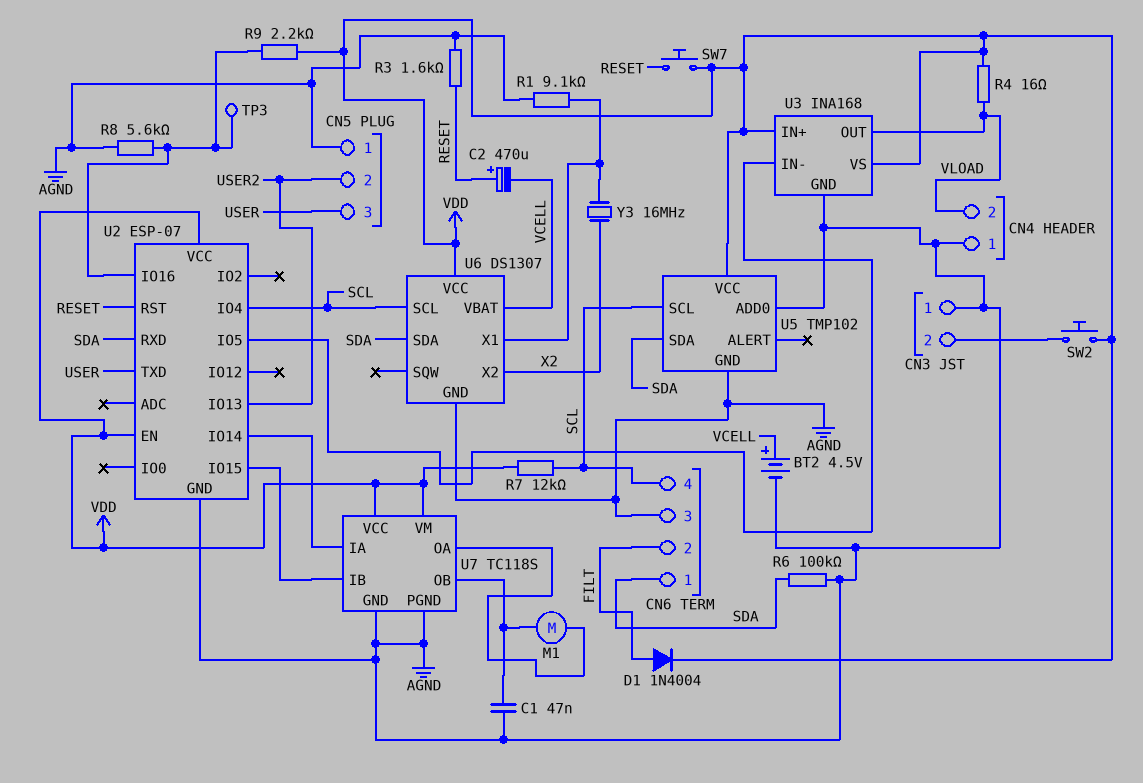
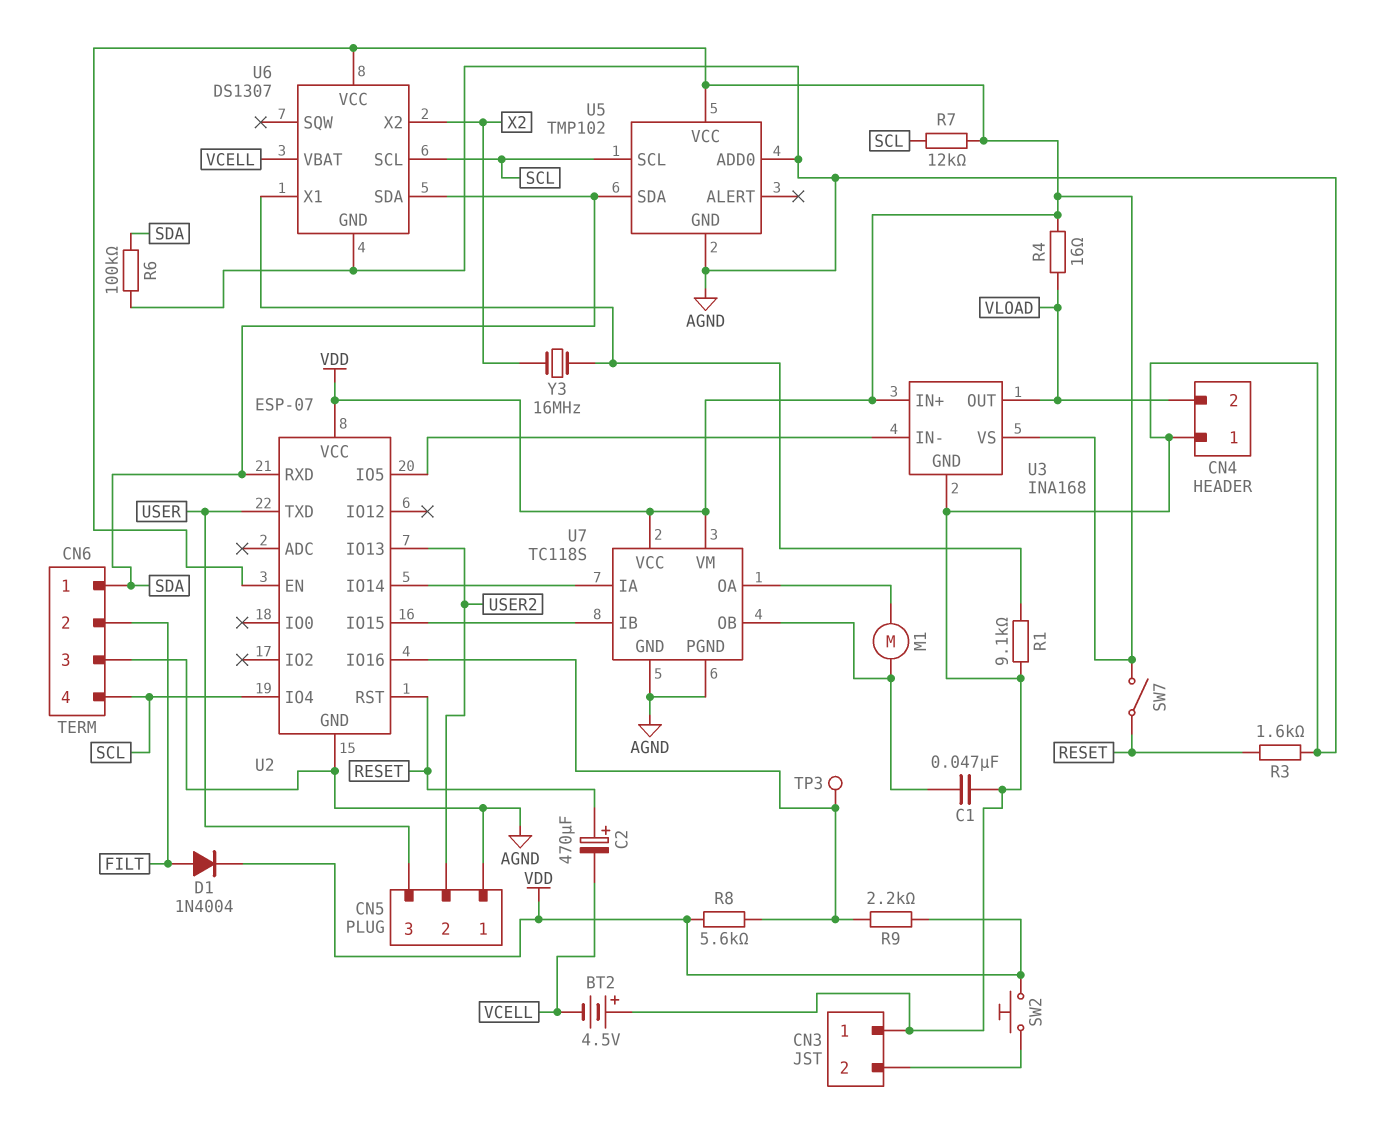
BT2: 4.5V (plus VCELL, minus AGND) -> 4.5V (plus AGND, minus VCELL)
R8: 5.6k (AGND, U2/IO16) -> 5.6k (U2/IO16, VDD)
SW7: button (RESET, VDD) -> switch (RESET, VDD)

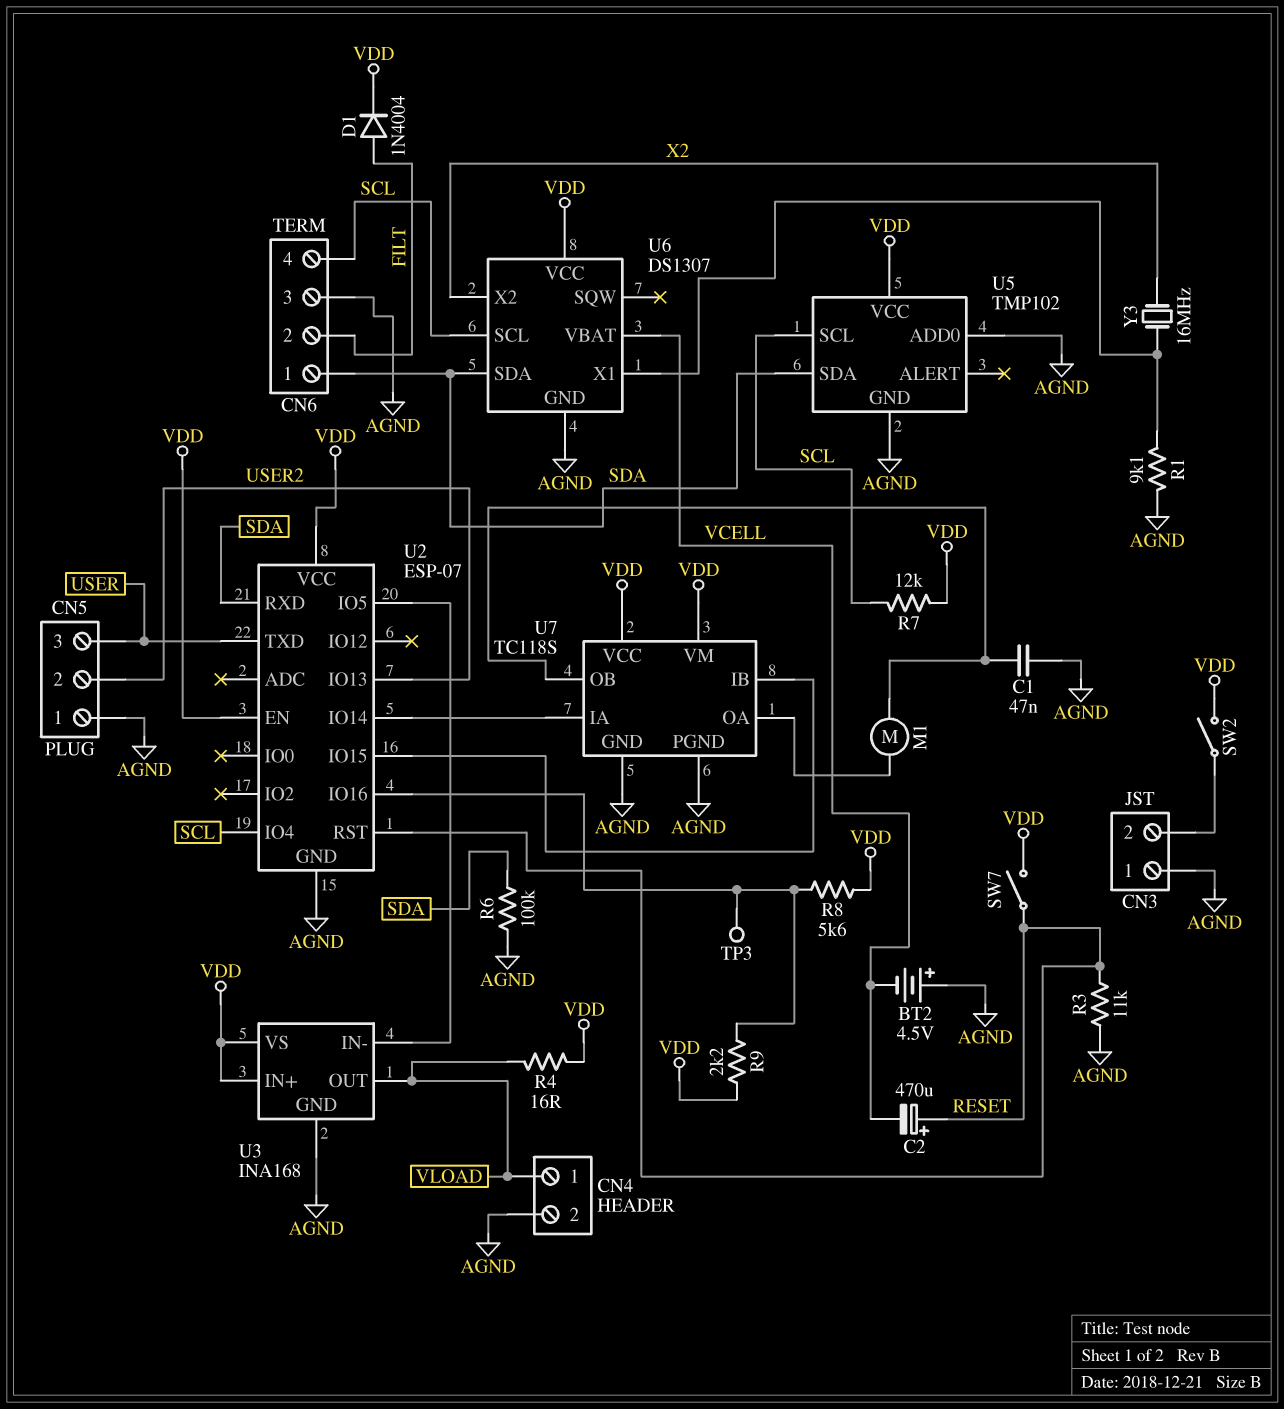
CN4 pin 1: AGND -> VLOAD
CN4 pin 2: VLOAD -> AGND
R3: 1.6k (AGND, RESET) -> 11k (AGND, RESET)
SW2: button (CN3/2, VDD) -> switch (CN3/2, VDD)

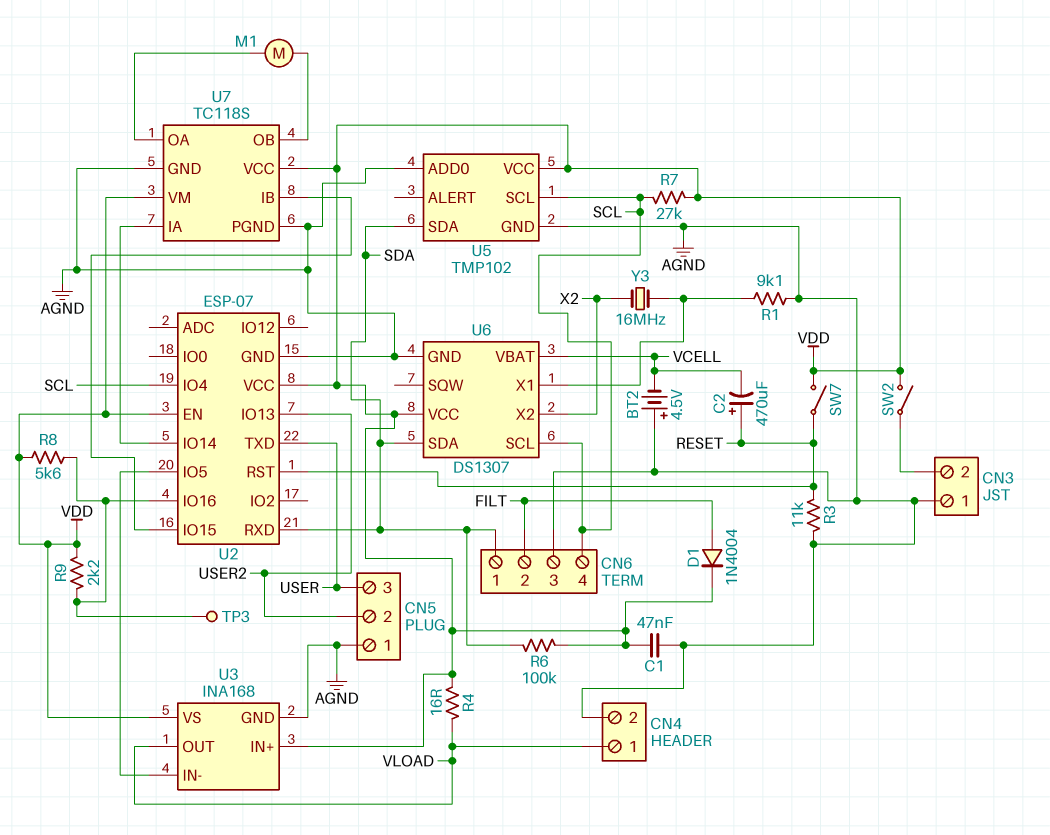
C1: 47nF (AGND, U7/OB) -> 47nF (AGND, VDD)
R6: 100k (AGND, SDA) -> 100k (SDA, VDD)
R7: 12k (SCL, VDD) -> 27k (SCL, VDD)

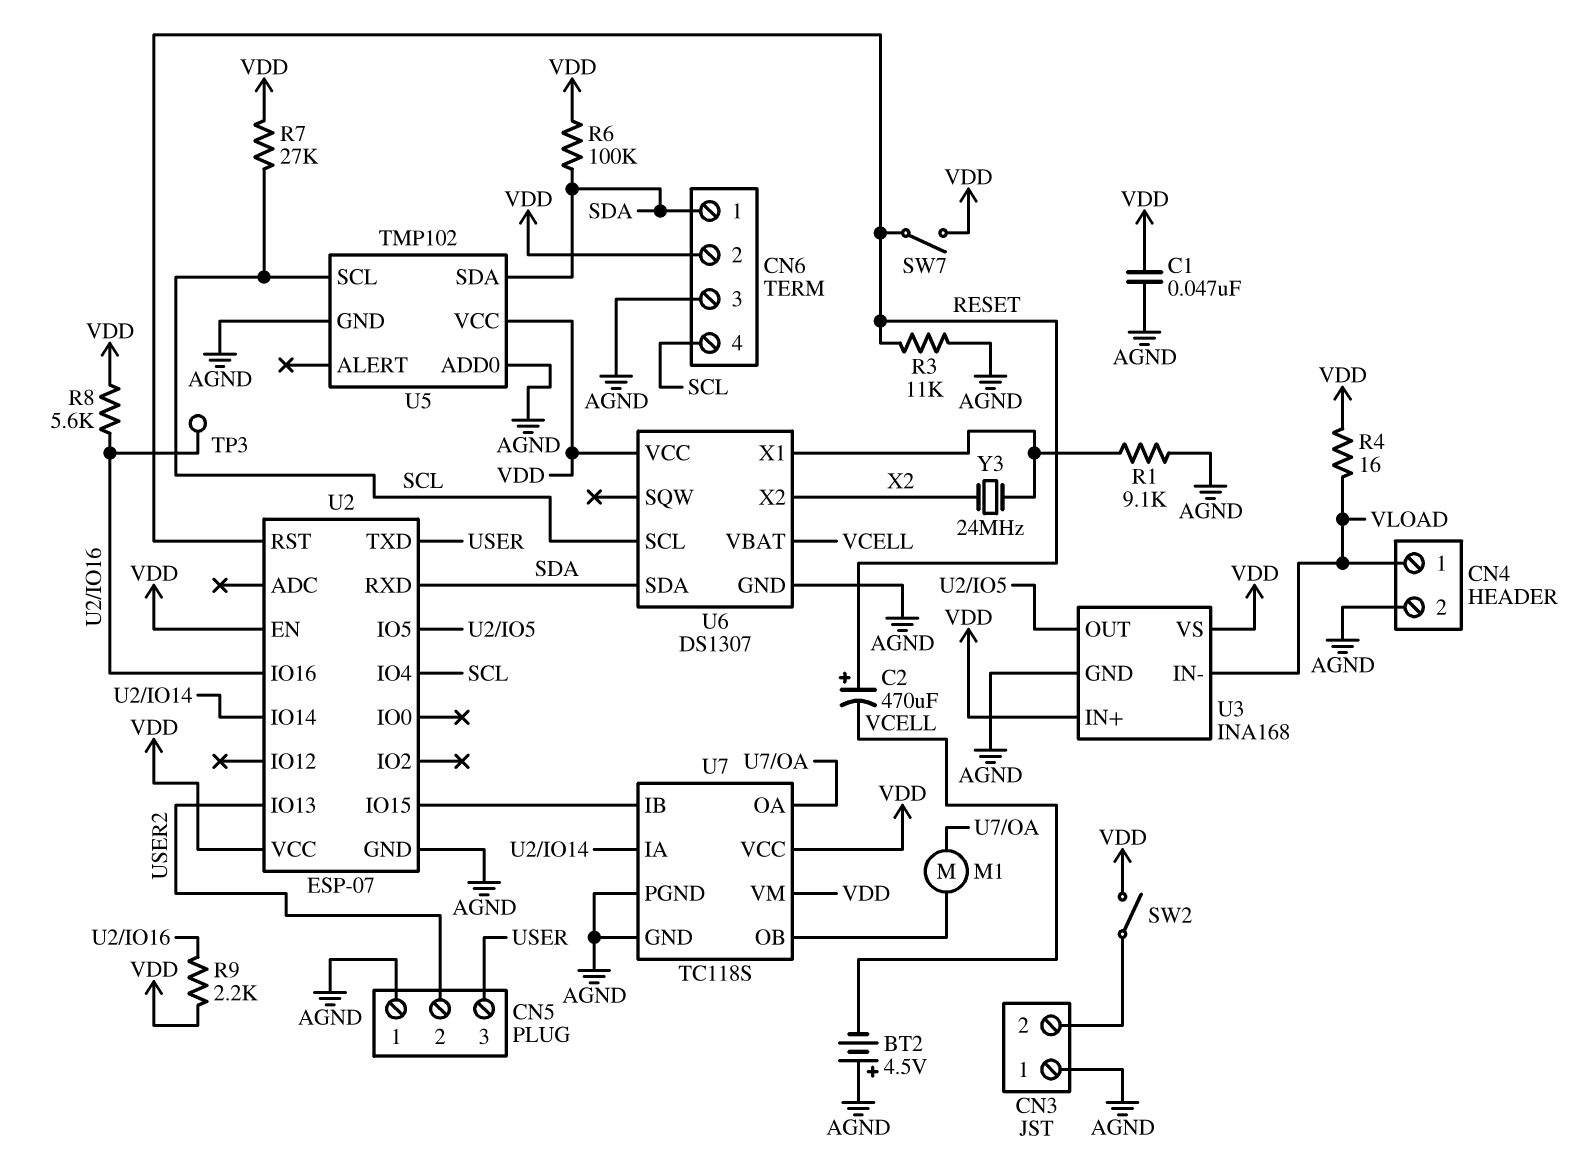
CN6 pin 2: FILT -> VDD
D1: diode 1N4004 (A FILT, K VDD) -> none
U3 pin IN-: U2/IO5 -> VLOAD
U3 pin OUT: VLOAD -> U2/IO5
Y3: 16MHz (U6/X1, X2) -> 24MHz (U6/X1, X2)

